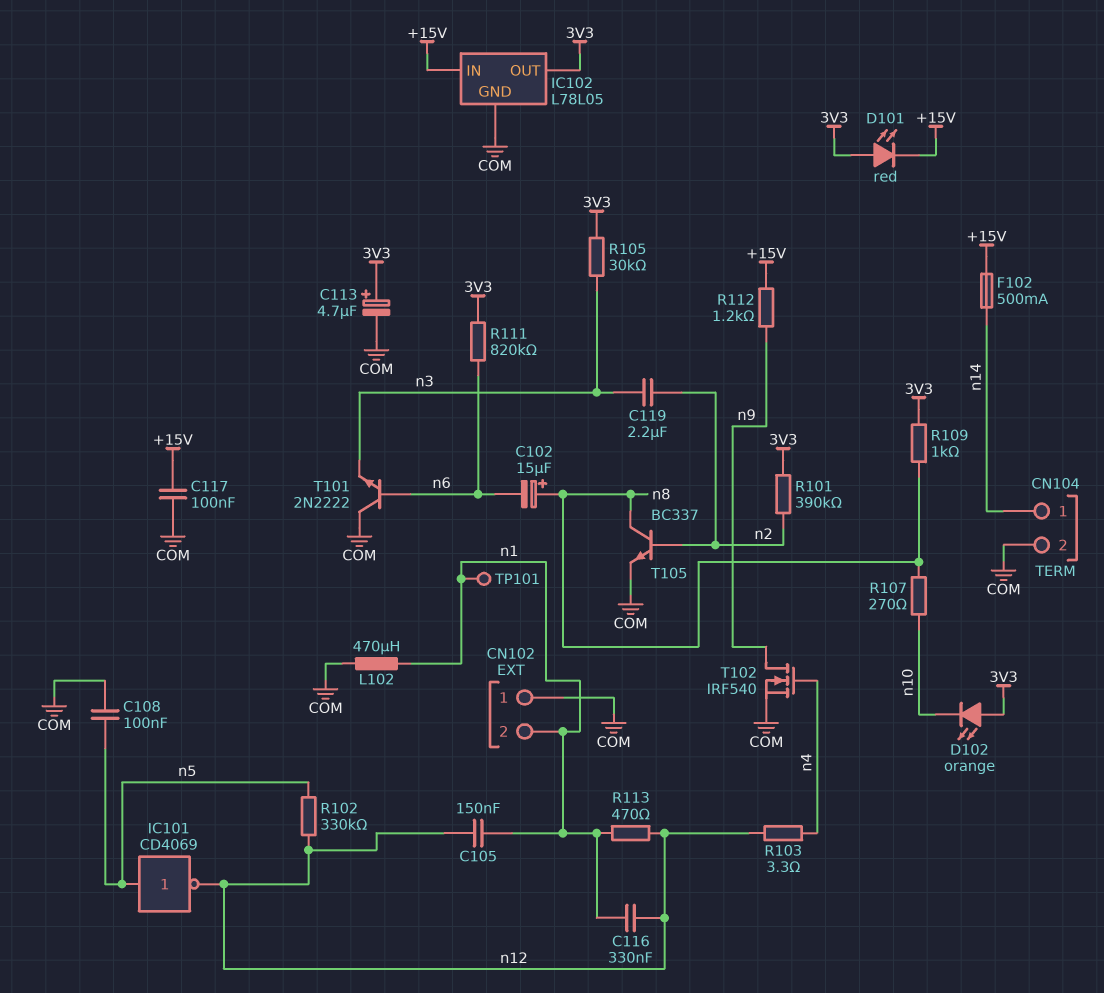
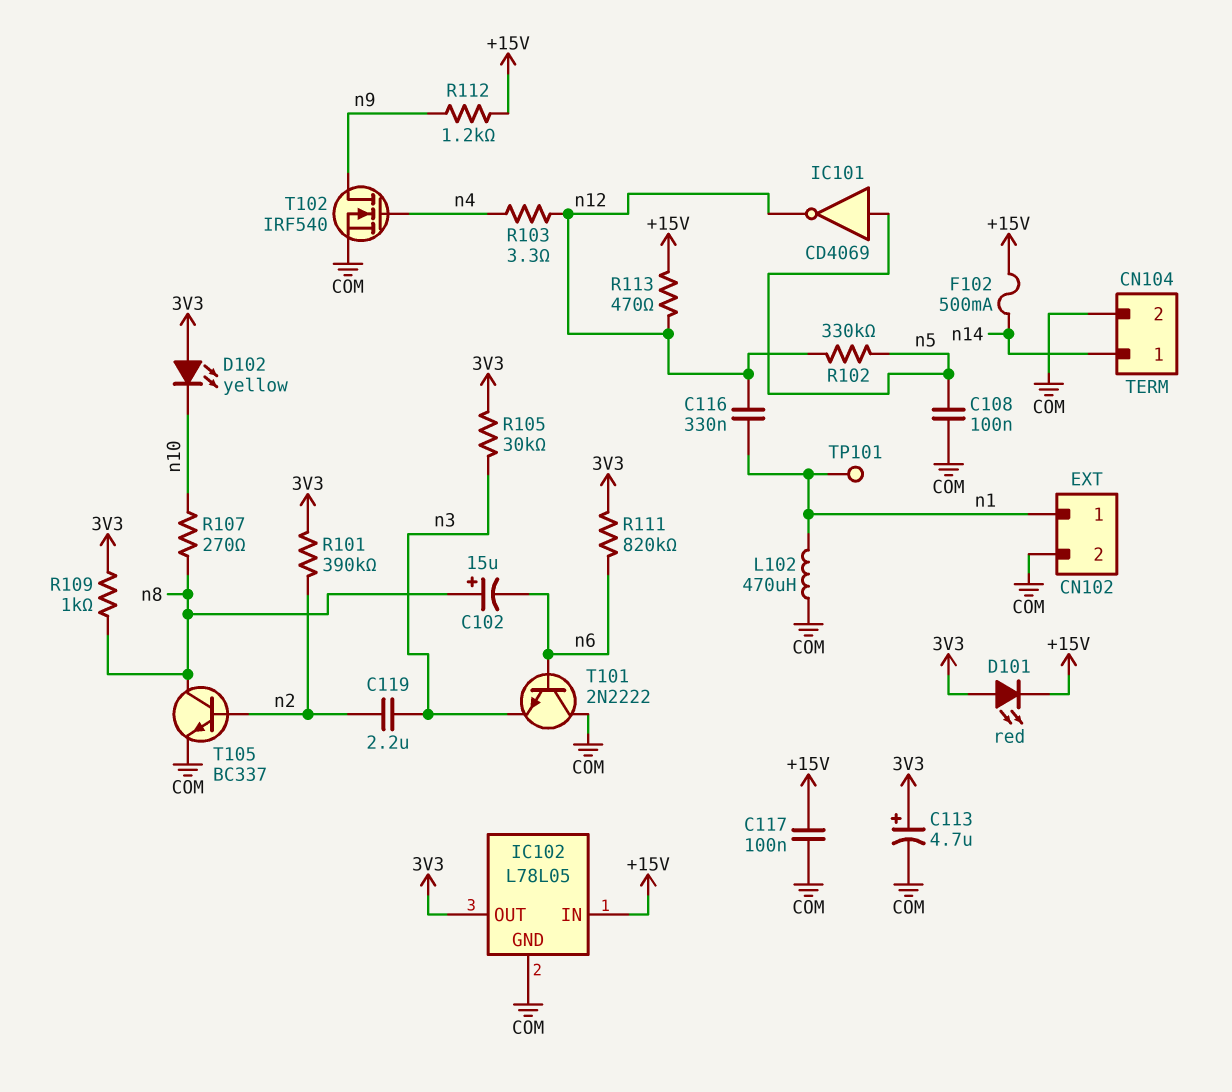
C105: 150nF (n1, n12) -> none
CN102 pin 1: COM -> n1
CN102 pin 2: n1 -> COM
D102: LED orange (A 3V3, K n10) -> LED yellow (A 3V3, K n10)
R113: 470 (n1, n12) -> 470 (+15V, n12)

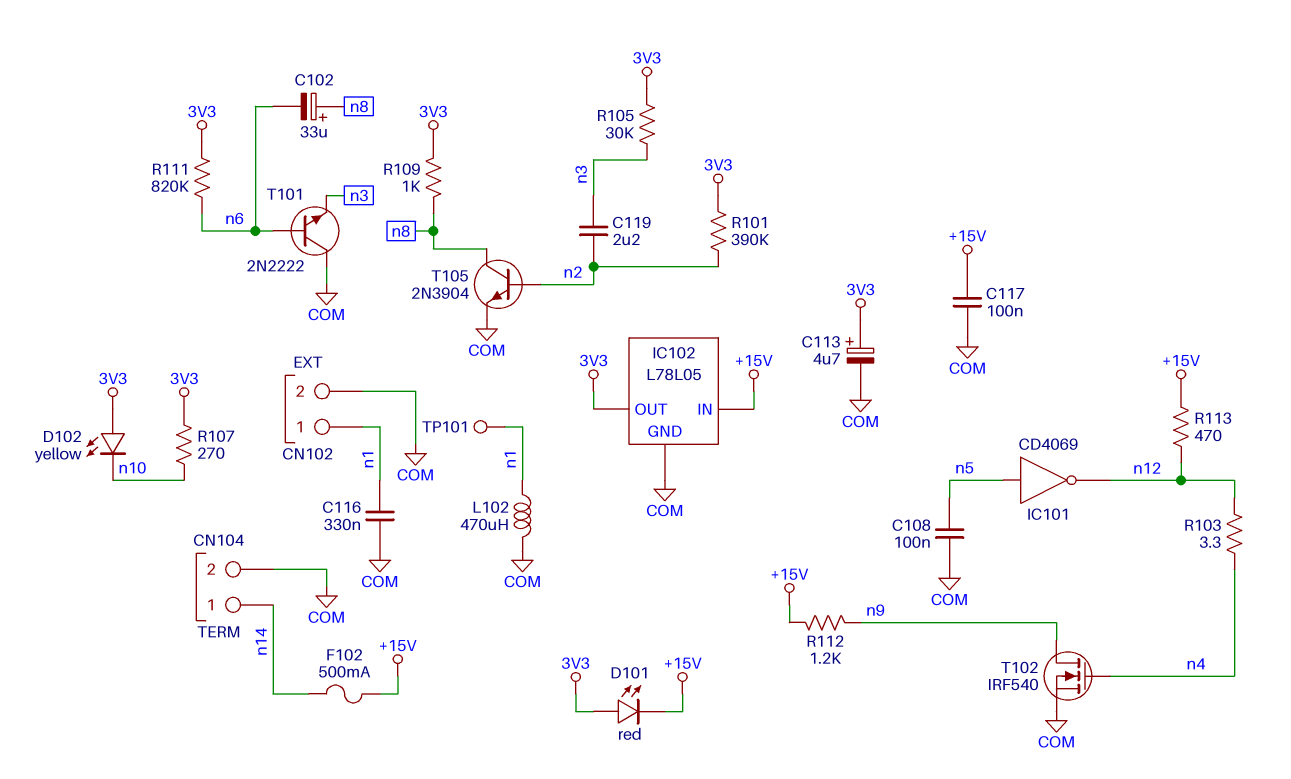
C102: 15uF (plus n8, minus n6) -> 33uF (plus n8, minus n6)
C116: 330nF (n1, n12) -> 330nF (COM, n1)
R102: 330k (n5, n12) -> none
R107: 270 (n8, n10) -> 270 (3V3, n10)
T105: NPN BC337 (B n2, C n8, E COM) -> NPN 2N3904 (B n2, C n8, E COM)

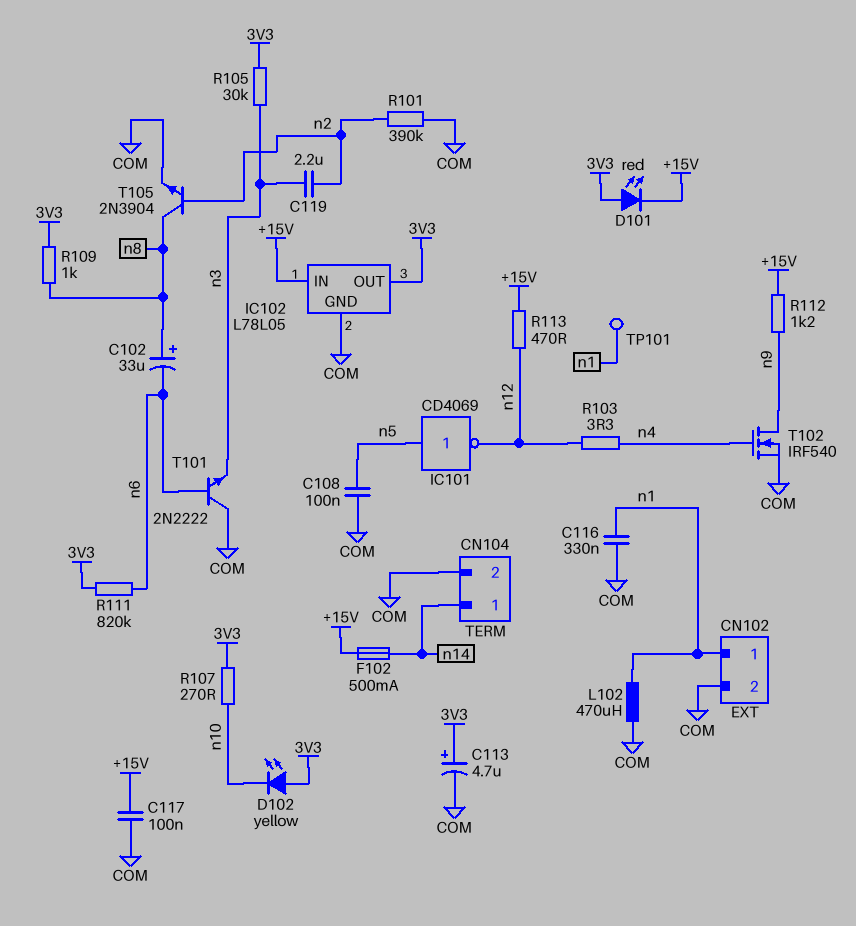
R101: 390k (3V3, n2) -> 390k (COM, n2)

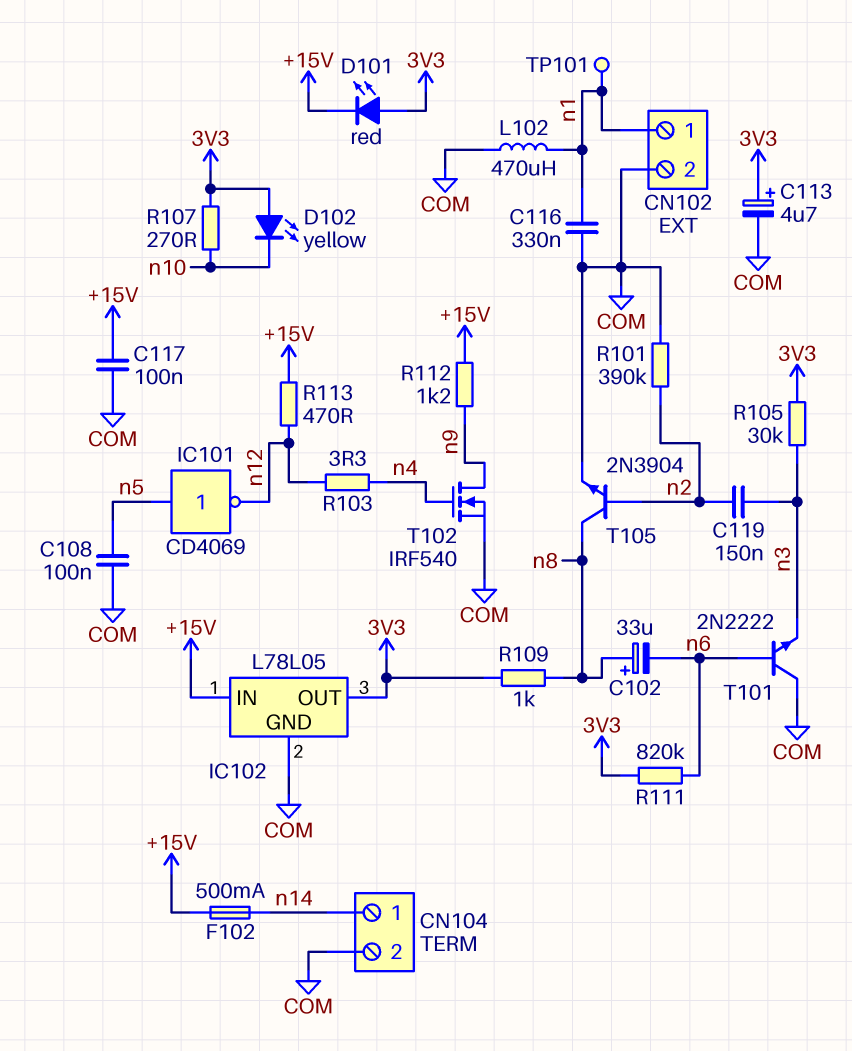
C119: 2.2uF (n2, n3) -> 150nF (n2, n3)

